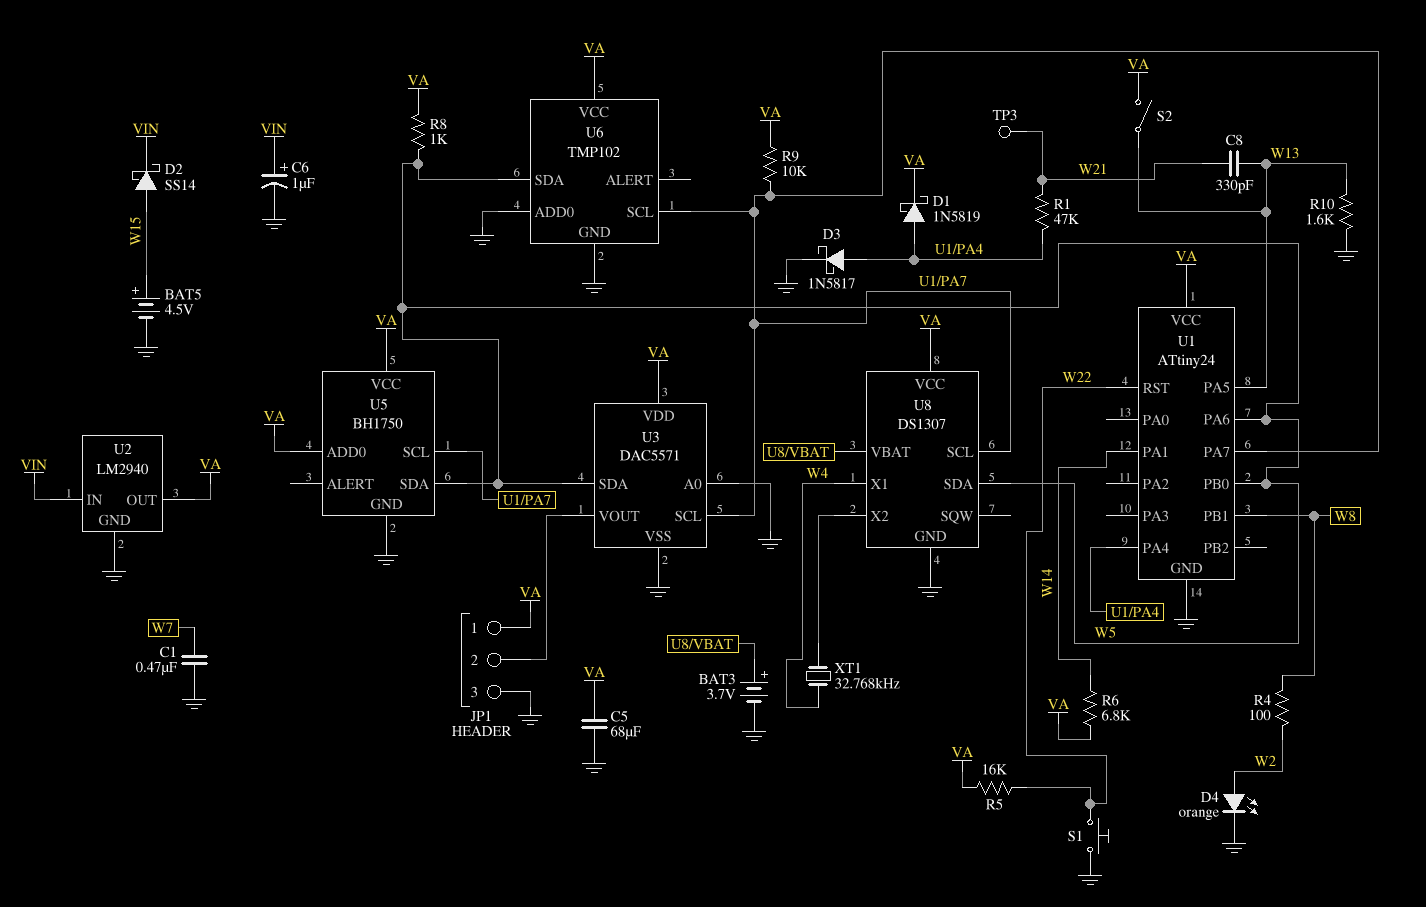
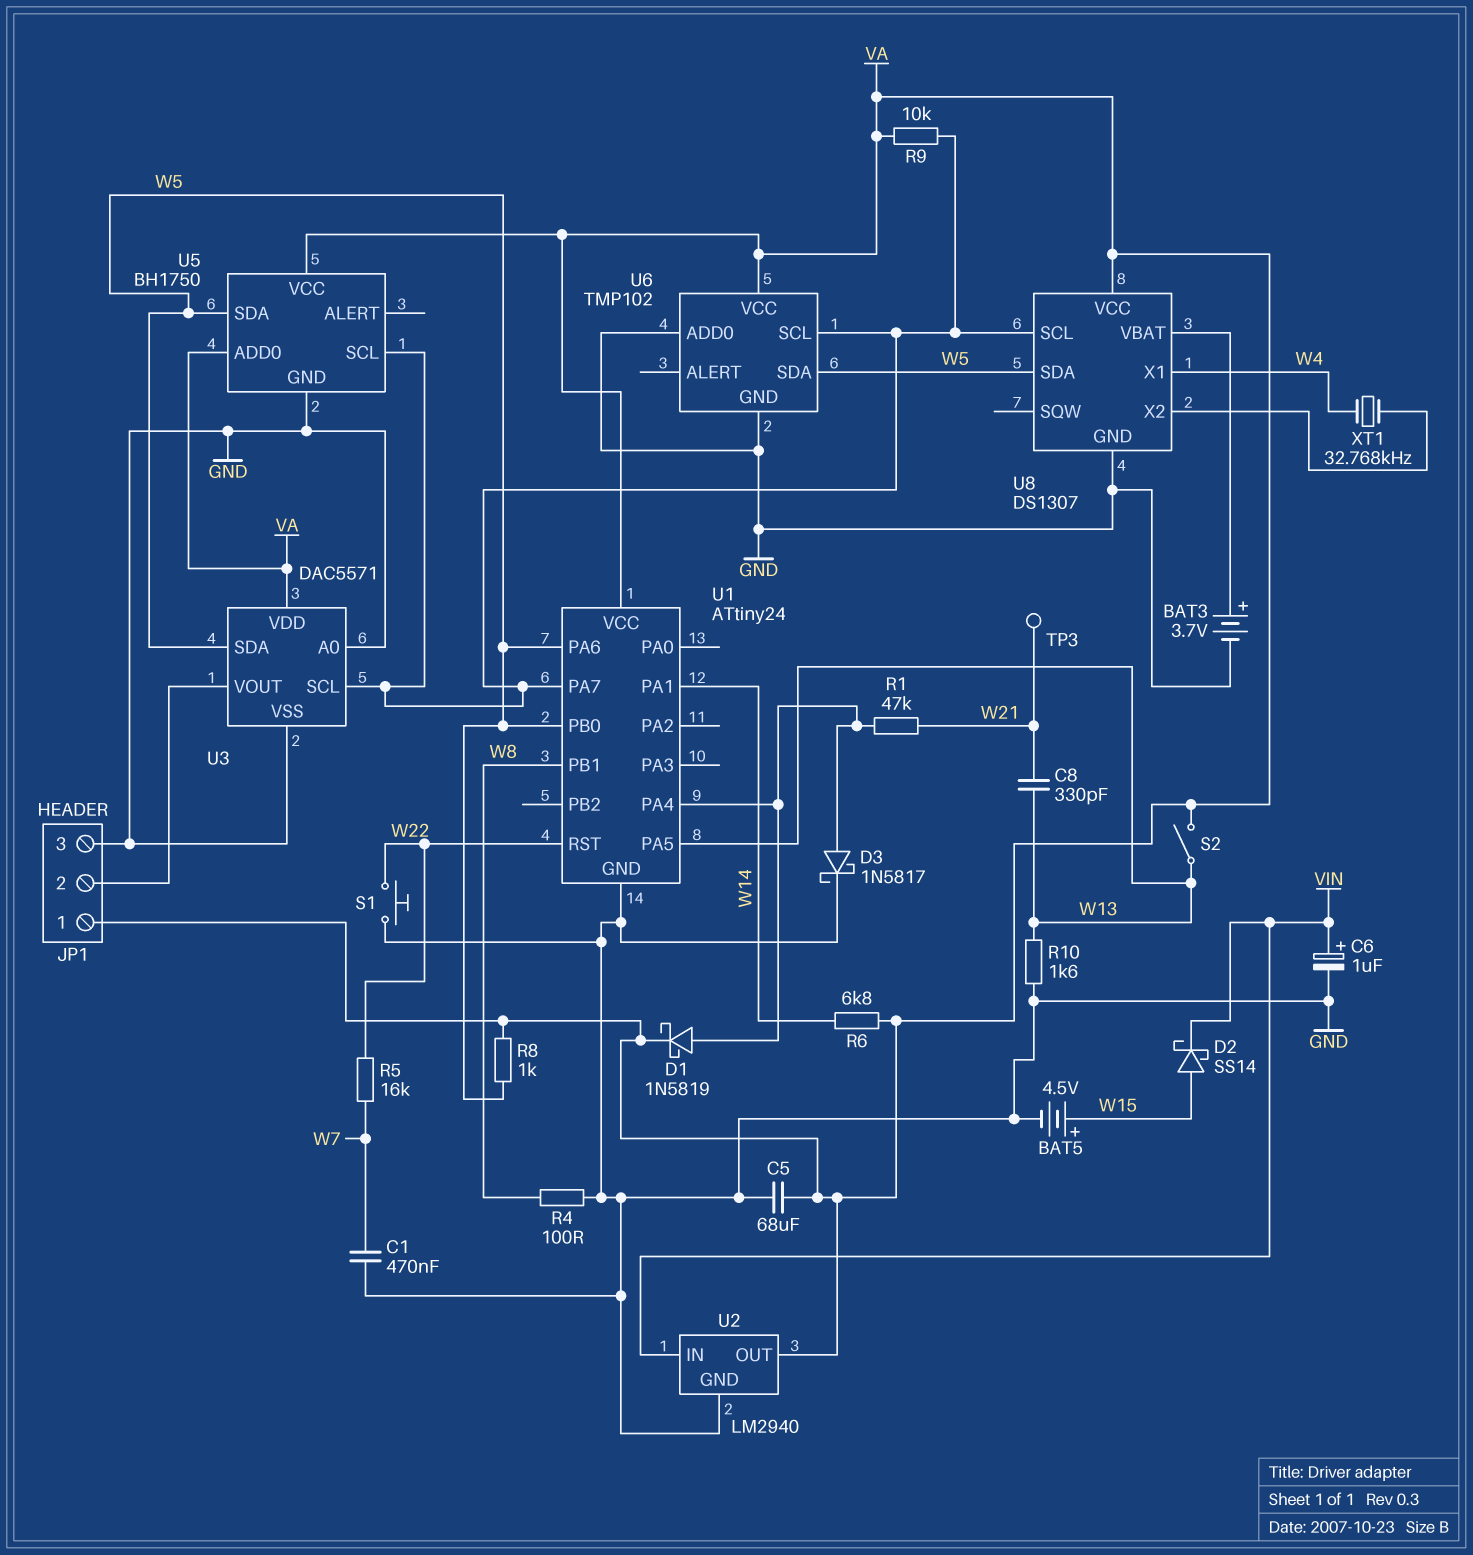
D4: LED orange (A W2, K GND) -> none
R4: 100 (W2, W8) -> 100 (GND, W8)
R5: 16k (VA, W22) -> 16k (W7, W22)

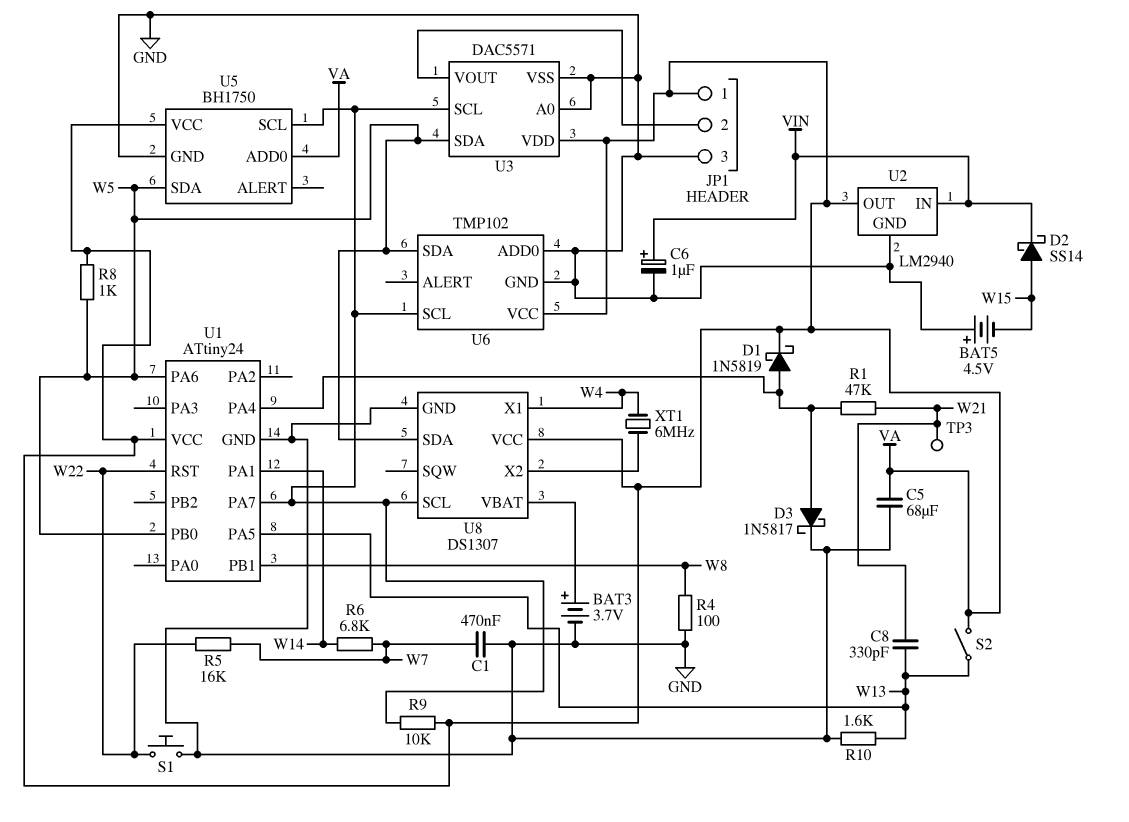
BAT5: 4.5V (plus W15, minus GND) -> 4.5V (plus GND, minus W15)
R6: 6.8k (VA, W14) -> 6.8k (W7, W14)
XT1: 32.768kHz (U8/X2, W4) -> 6MHz (U8/X2, W4)

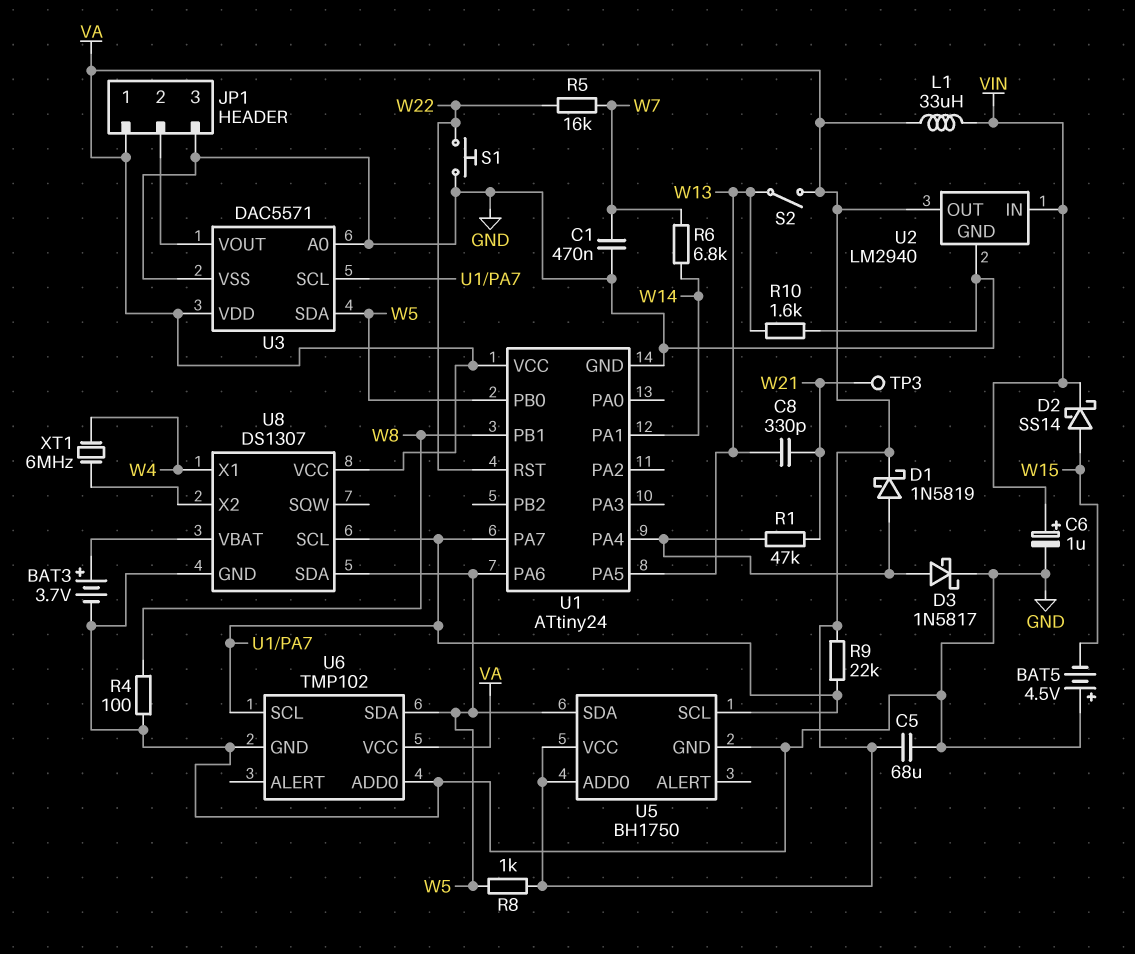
L1: none -> 33uH (VA, VIN)
R9: 10k (U1/PA7, VA) -> 22k (U1/PA7, VA)

